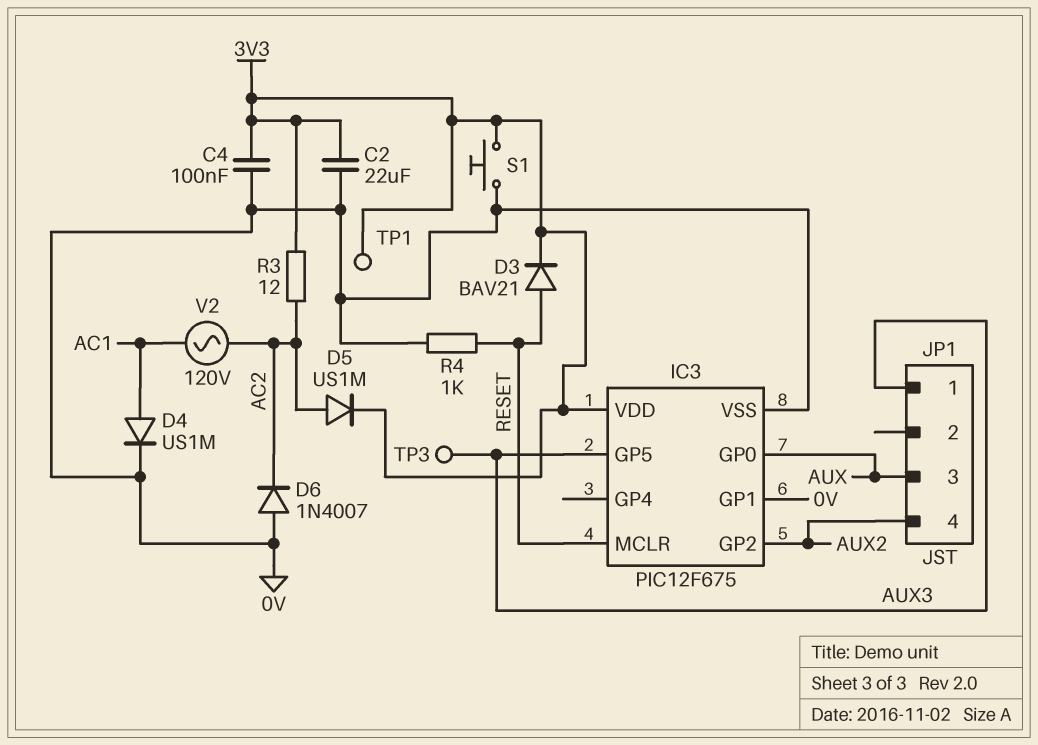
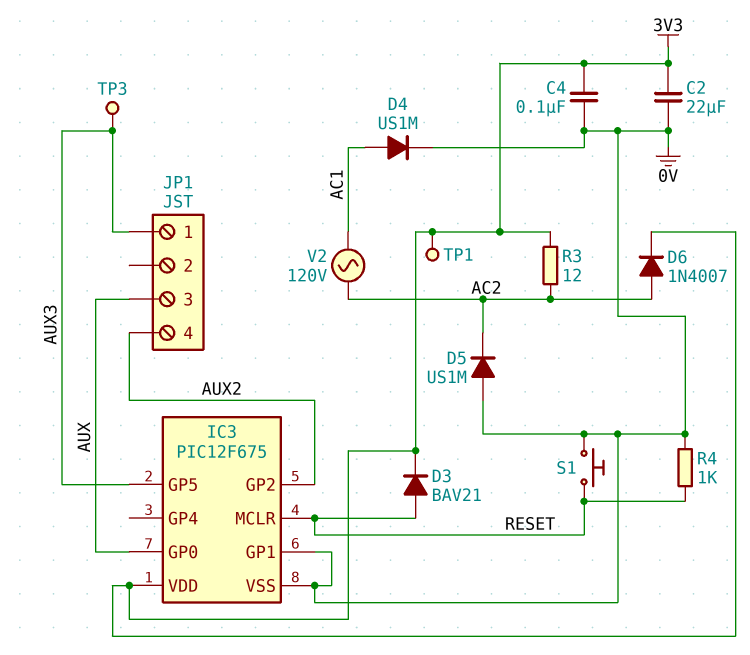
D5: diode US1M (A AC2, K 3V3) -> diode US1M (A 0V, K AC2)
D6: diode 1N4007 (A 0V, K AC2) -> diode 1N4007 (A AC2, K 3V3)
S1: button (0V, 3V3) -> button (0V, RESET)

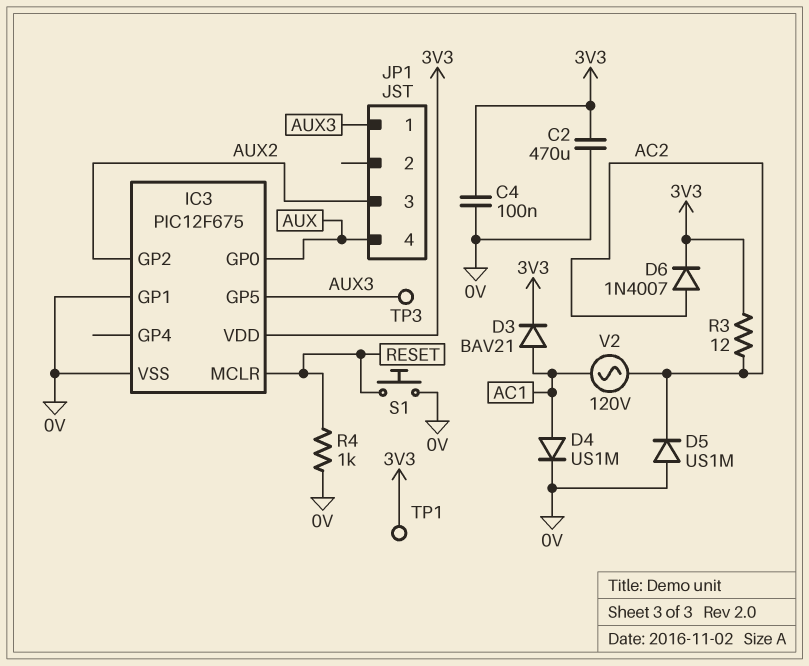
C2: 22uF (0V, 3V3) -> 470uF (0V, 3V3)
D3: diode BAV21 (A RESET, K 3V3) -> diode BAV21 (A AC1, K 3V3)
JP1 pin 3: AUX -> AUX2
JP1 pin 4: AUX2 -> AUX

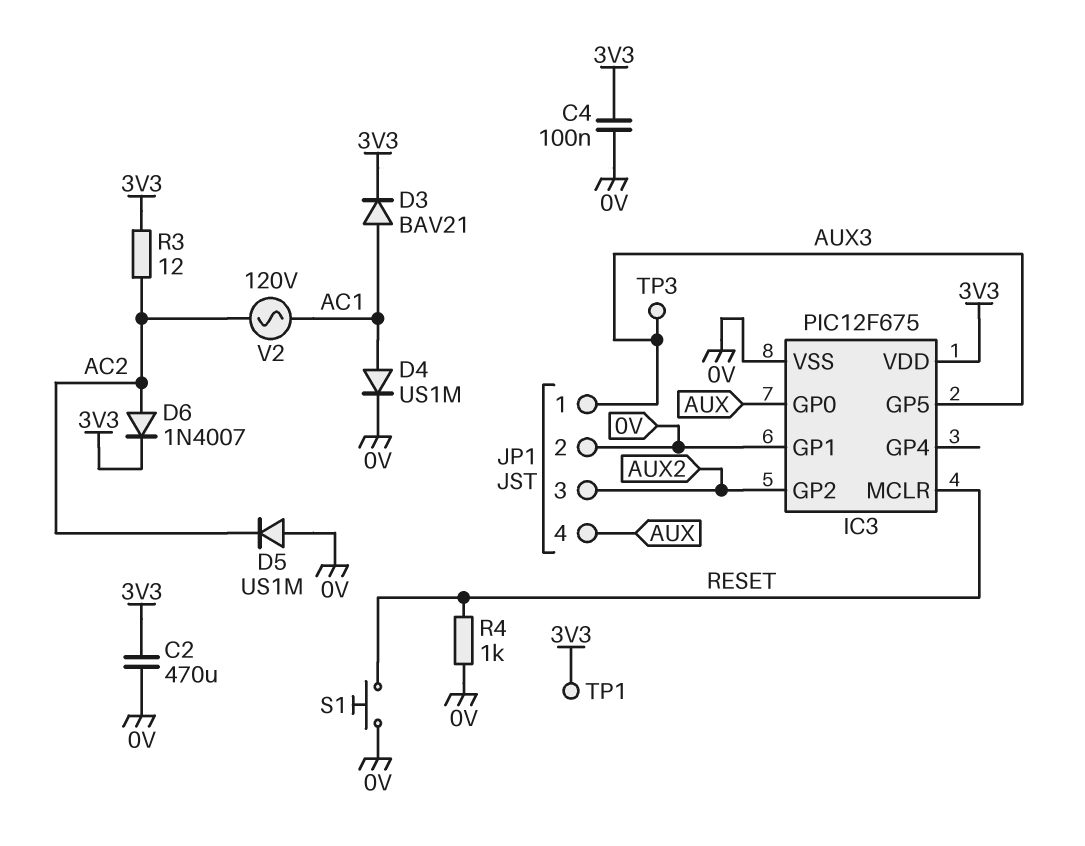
JP1 pin 2: none -> 0V

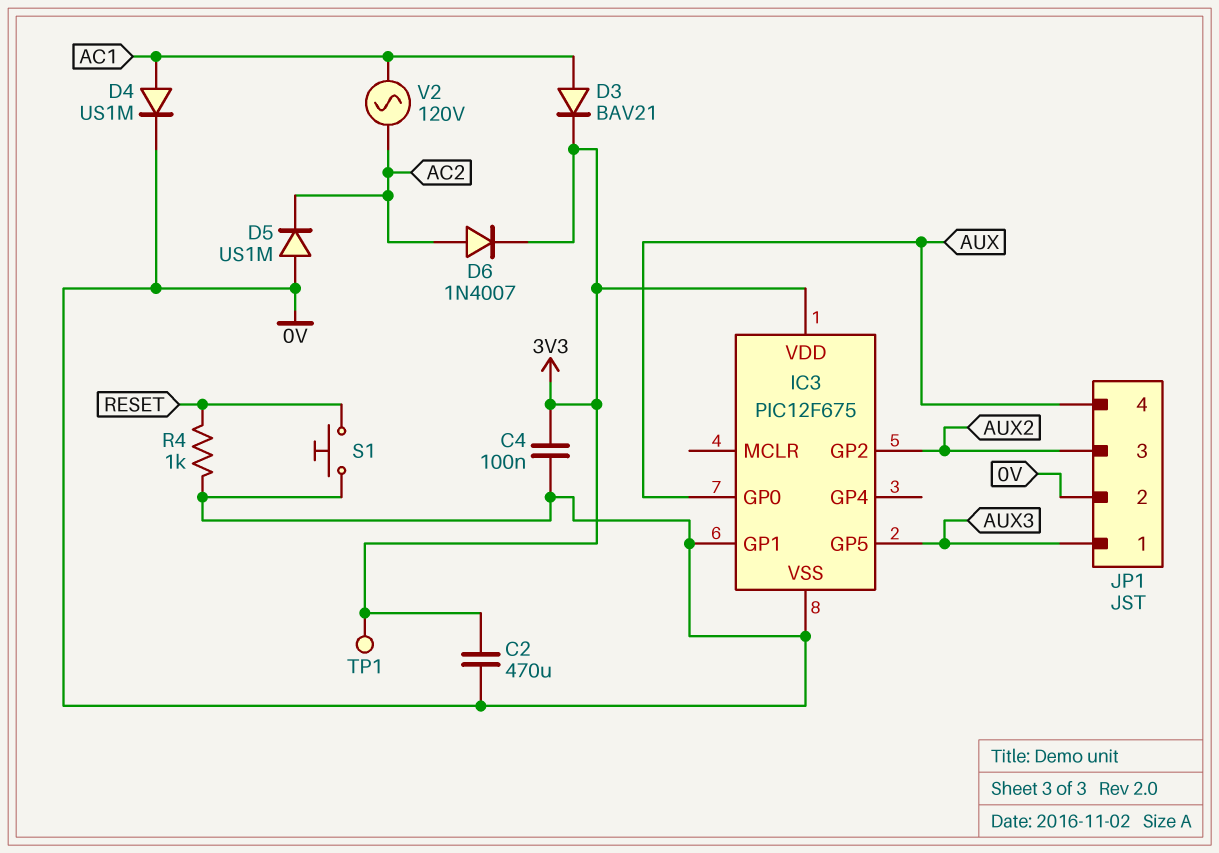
IC3 pin MCLR: RESET -> none
R3: 12 (3V3, AC2) -> none
TP3: test point (AUX3) -> none

